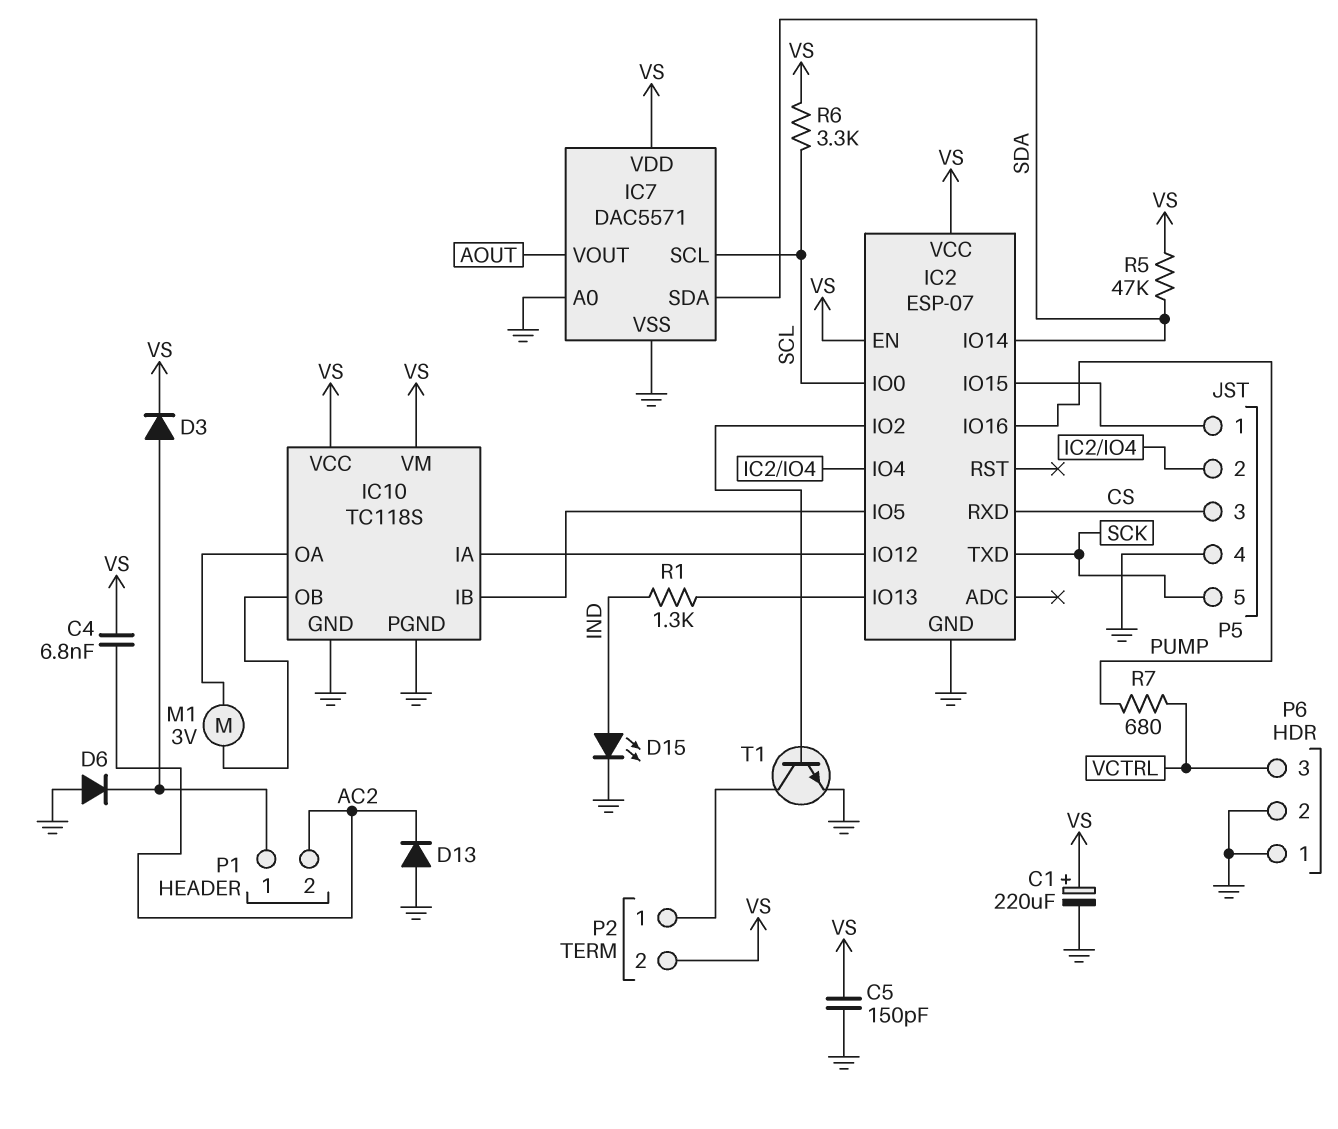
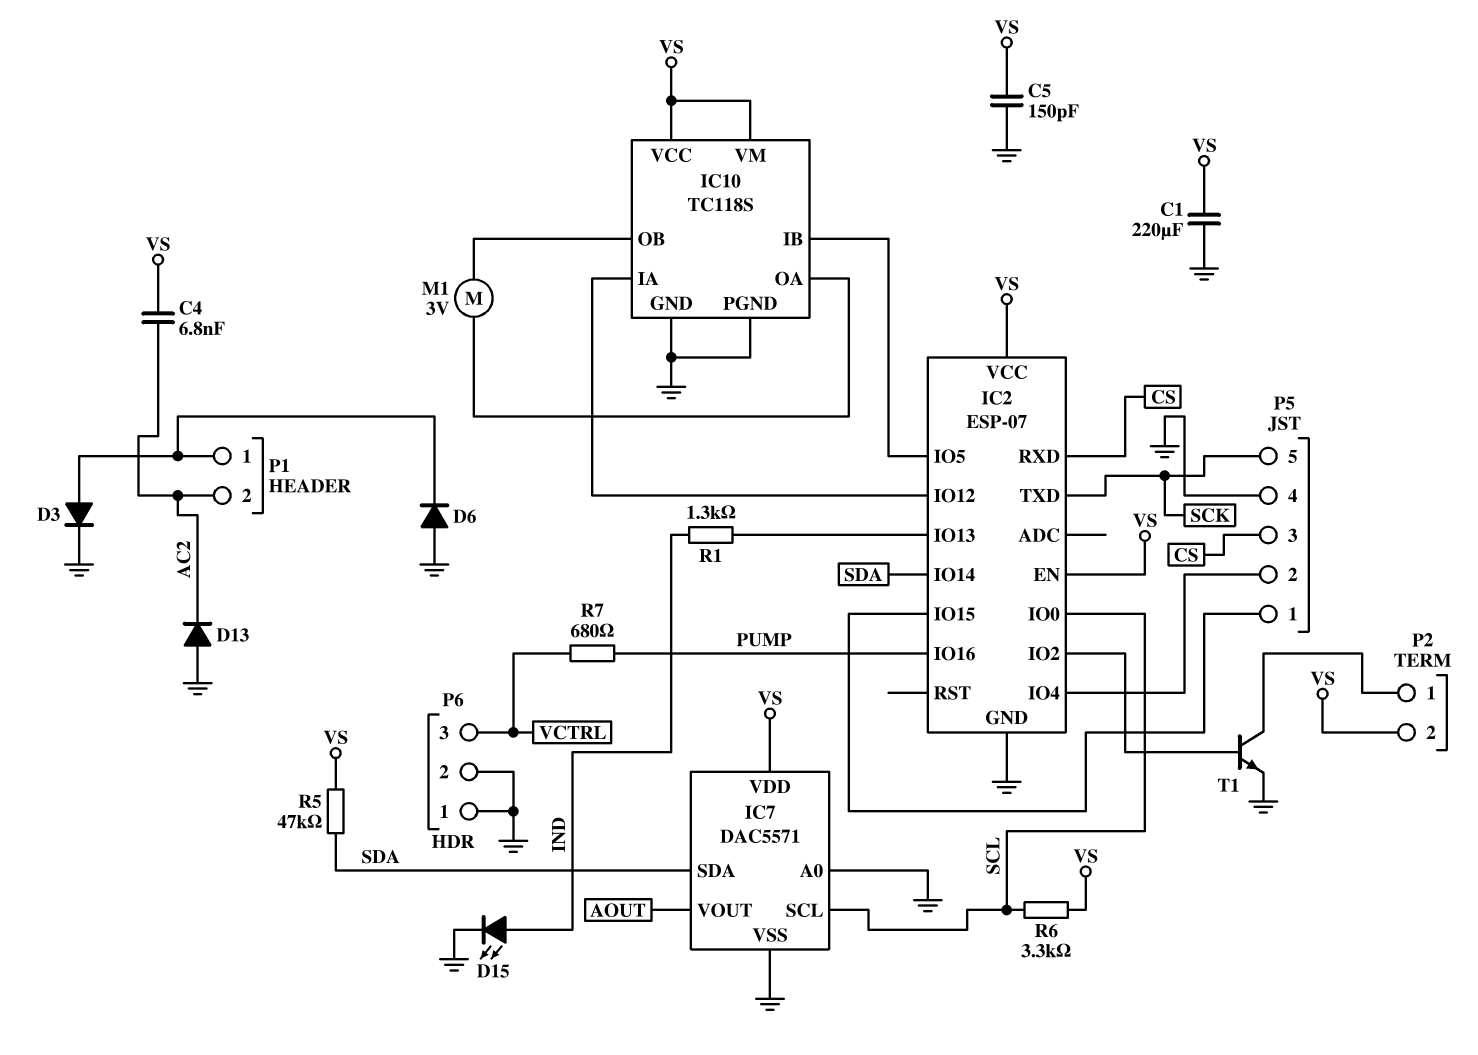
C1: 220uF (plus VS, minus GND) -> 220uF (GND, VS)
D3: diode (A P1/1, K VS) -> diode (A P1/1, K GND)

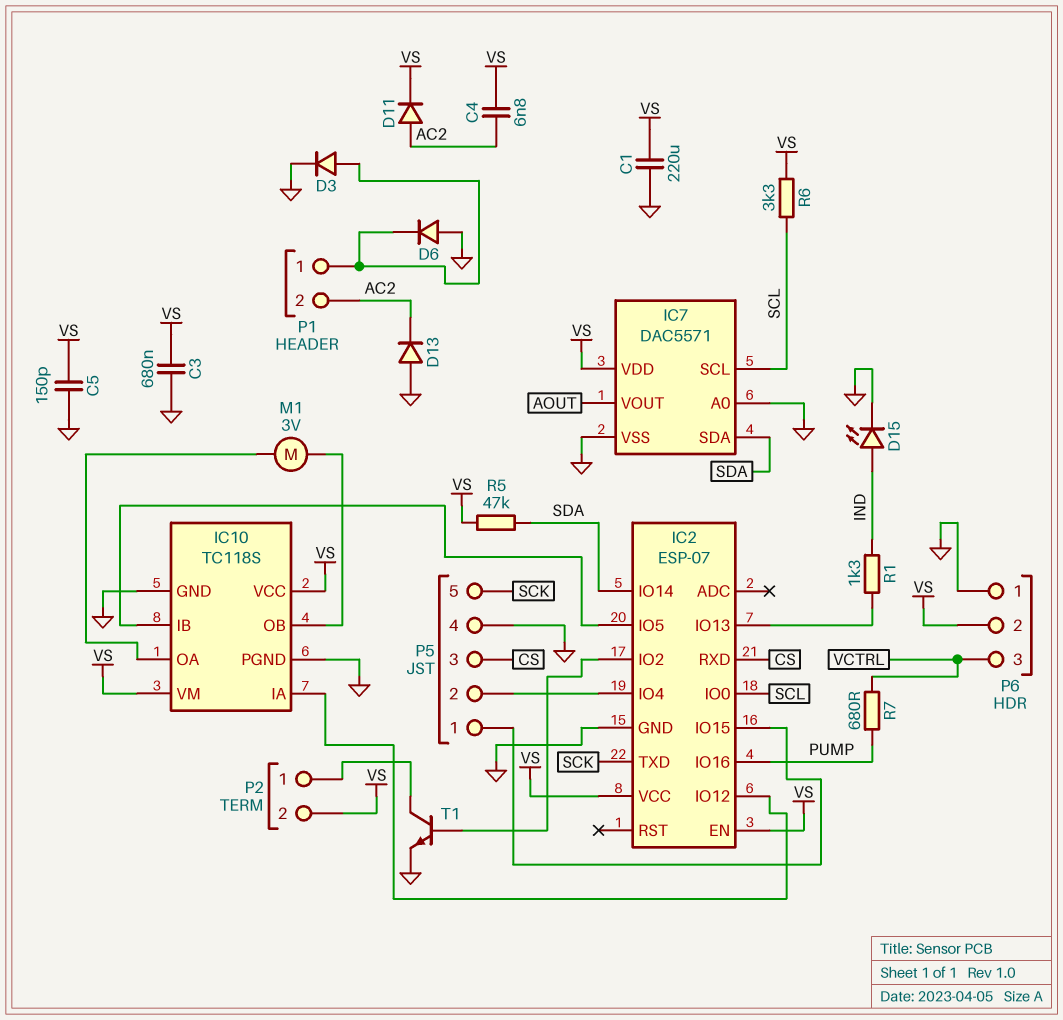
C3: none -> 680nF (GND, VS)
D11: none -> diode (A AC2, K VS)
P6 pin 2: GND -> VS

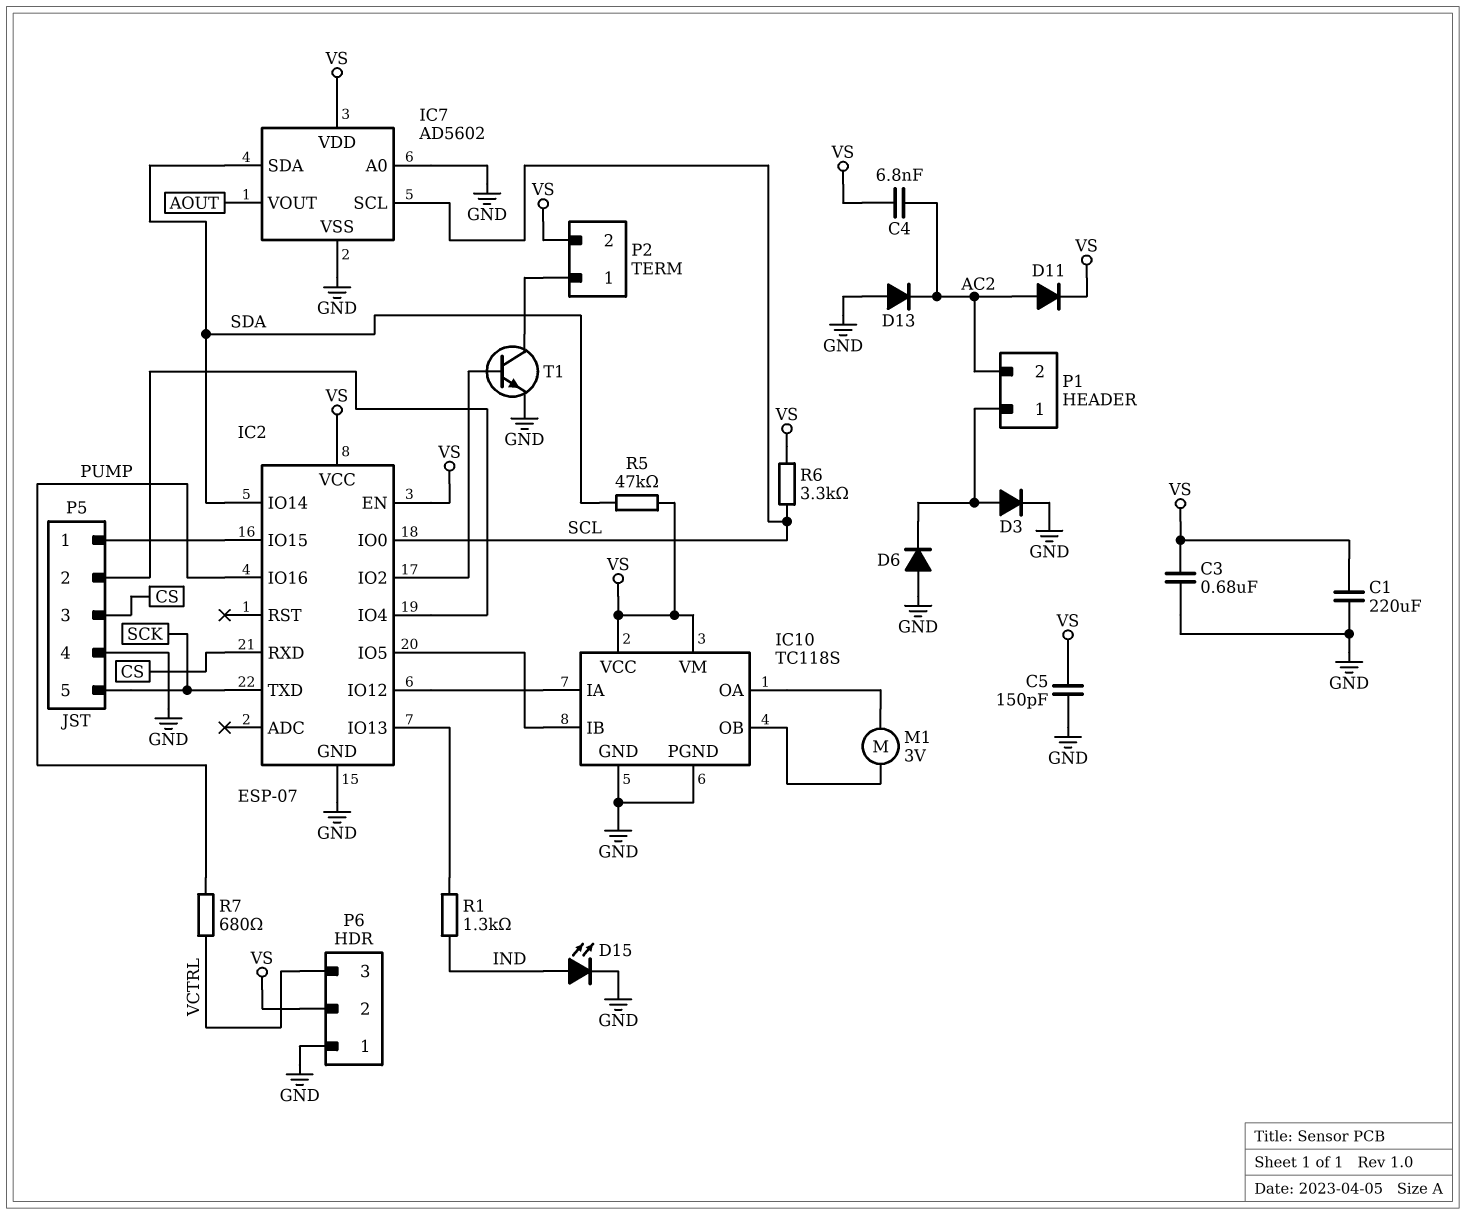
IC7: DAC5571 -> AD5602

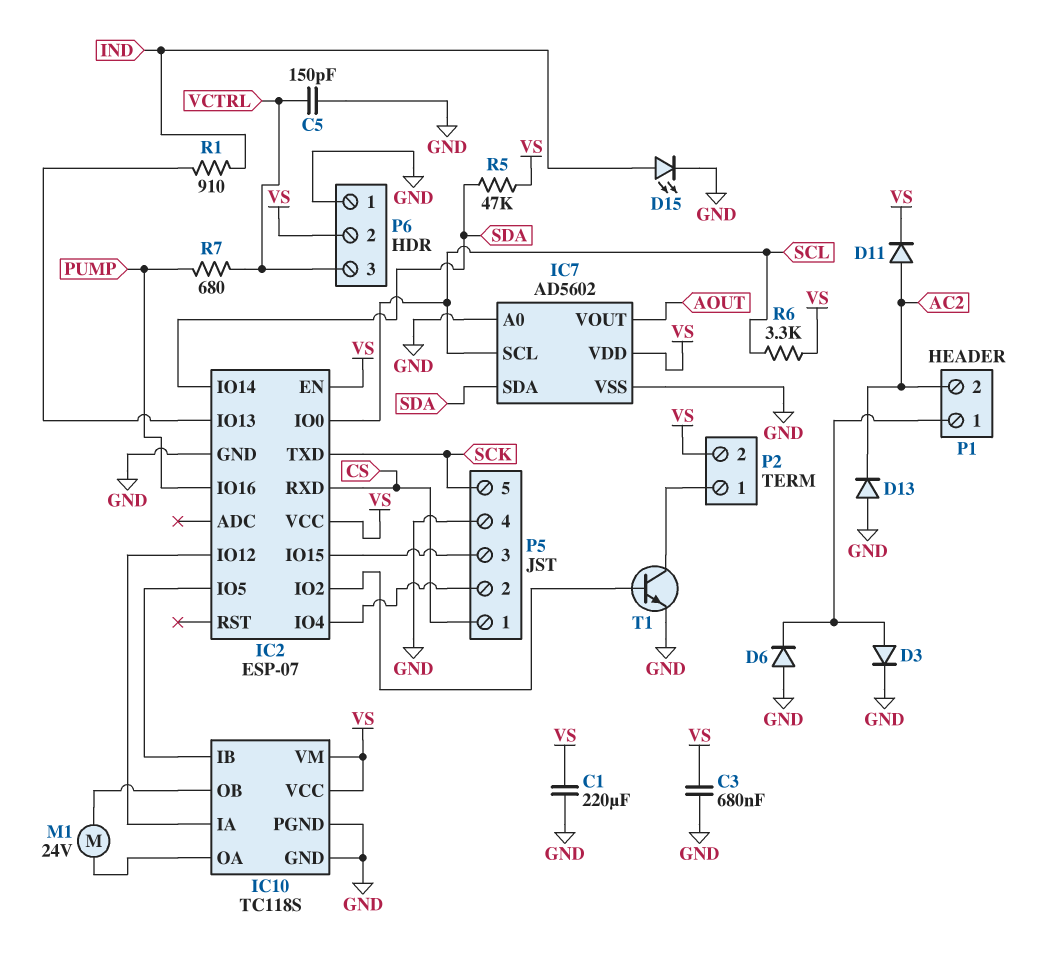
C4: 6.8nF (AC2, VS) -> none
C5: 150pF (GND, VS) -> 150pF (GND, VCTRL)
M1: motor 3V (IC10/OA, IC10/OB) -> motor 24V (IC10/OA, IC10/OB)
P5 pin 1: IC2/IO15 -> CS
P5 pin 3: CS -> IC2/IO15
R1: 1.3k (IC2/IO13, IND) -> 910 (IC2/IO13, IND)

